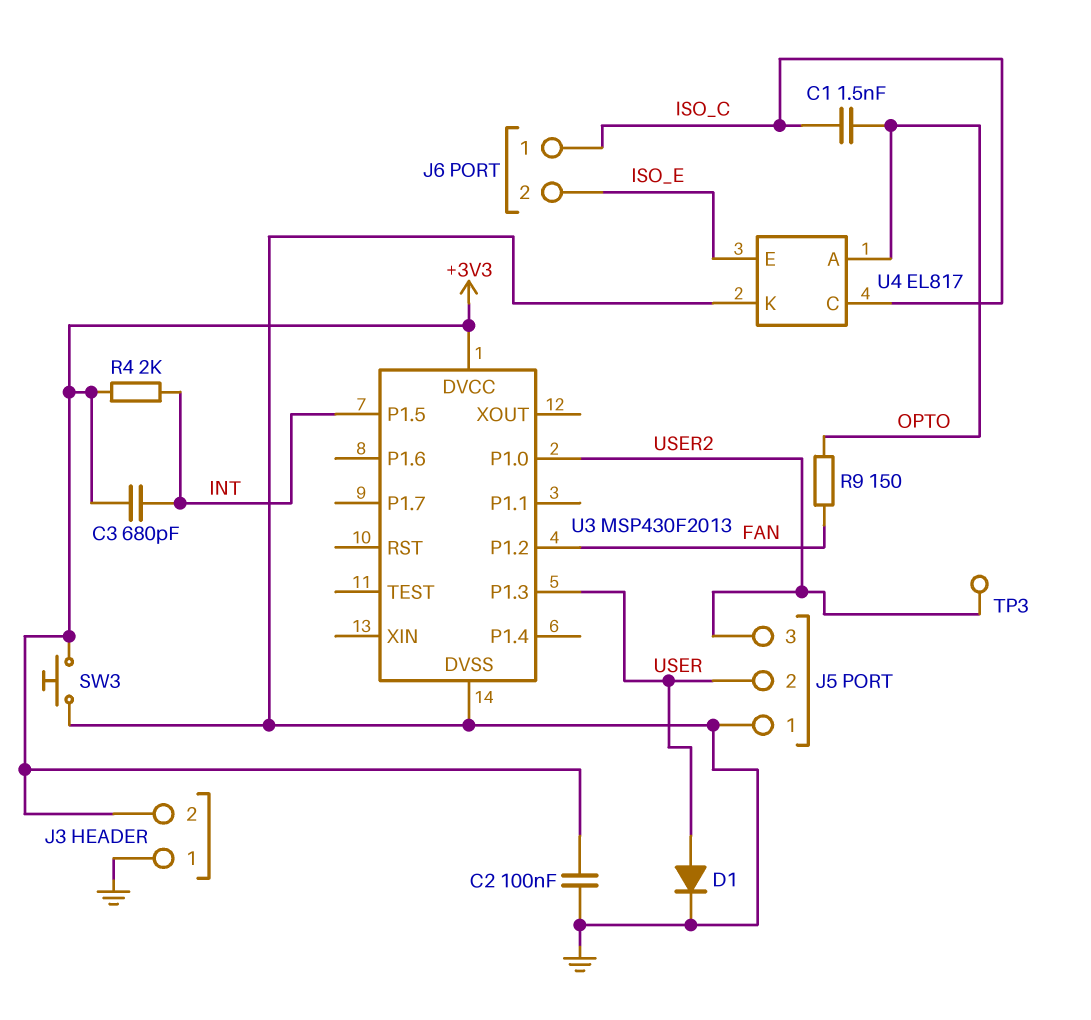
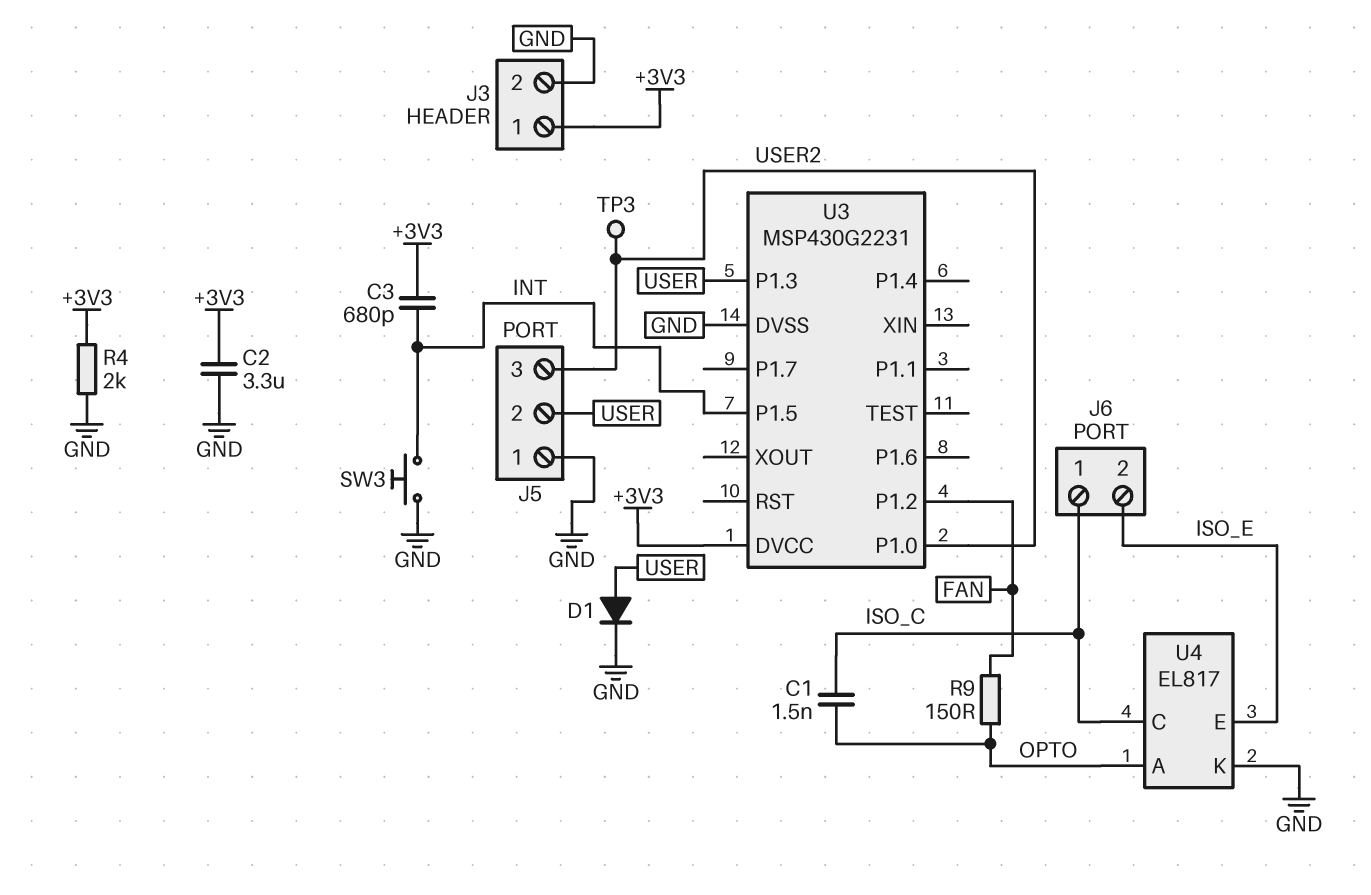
C2: 100nF (+3V3, GND) -> 3.3uF (+3V3, GND)
J3 pin 1: GND -> +3V3
J3 pin 2: +3V3 -> GND
R4: 2k (+3V3, INT) -> 2k (+3V3, GND)
SW3: button (+3V3, GND) -> button (GND, INT)
U3: MSP430F2013 -> MSP430G2231

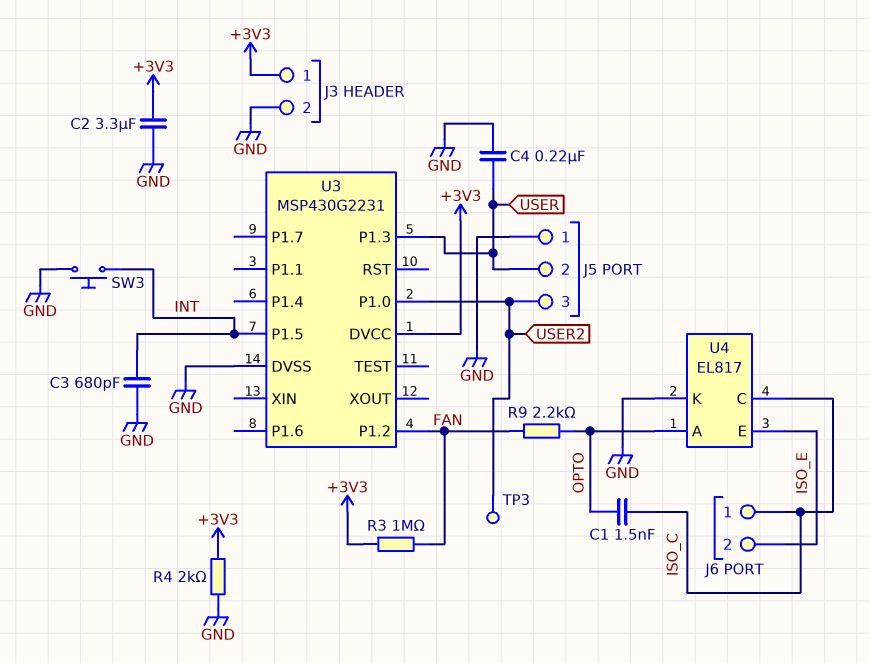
C3: 680pF (+3V3, INT) -> 680pF (GND, INT)
C4: none -> 220nF (GND, USER)
D1: diode (A USER, K GND) -> none
R3: none -> 1M (+3V3, FAN)
R9: 150 (FAN, OPTO) -> 2.2k (FAN, OPTO)

